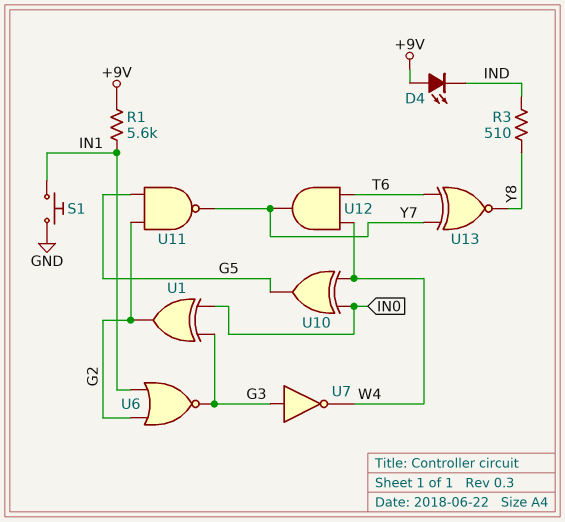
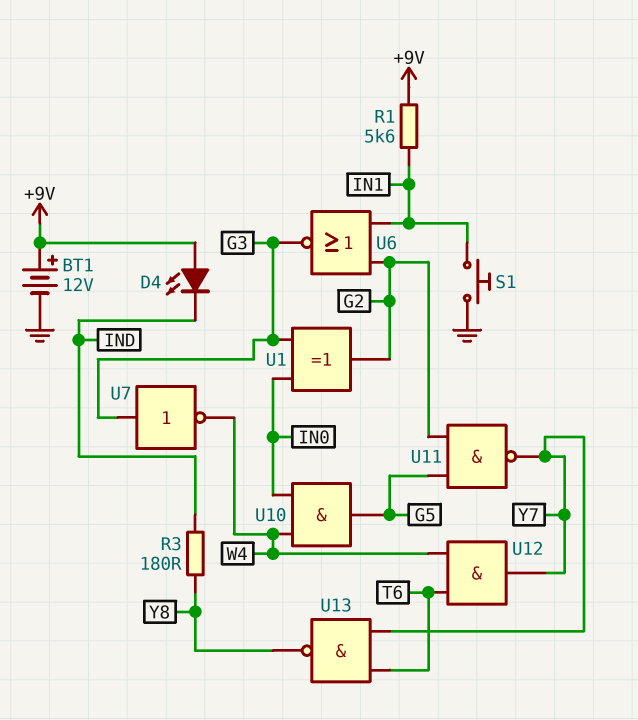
BT1: none -> 12V (plus +9V, minus GND)
R3: 510 (IND, Y8) -> 180 (IND, Y8)
U10: XOR (in IN0, in W4, out G5) -> AND (in IN0, in W4, out G5)
U13: XNOR (in T6, in Y7, out Y8) -> NAND (in T6, in Y7, out Y8)

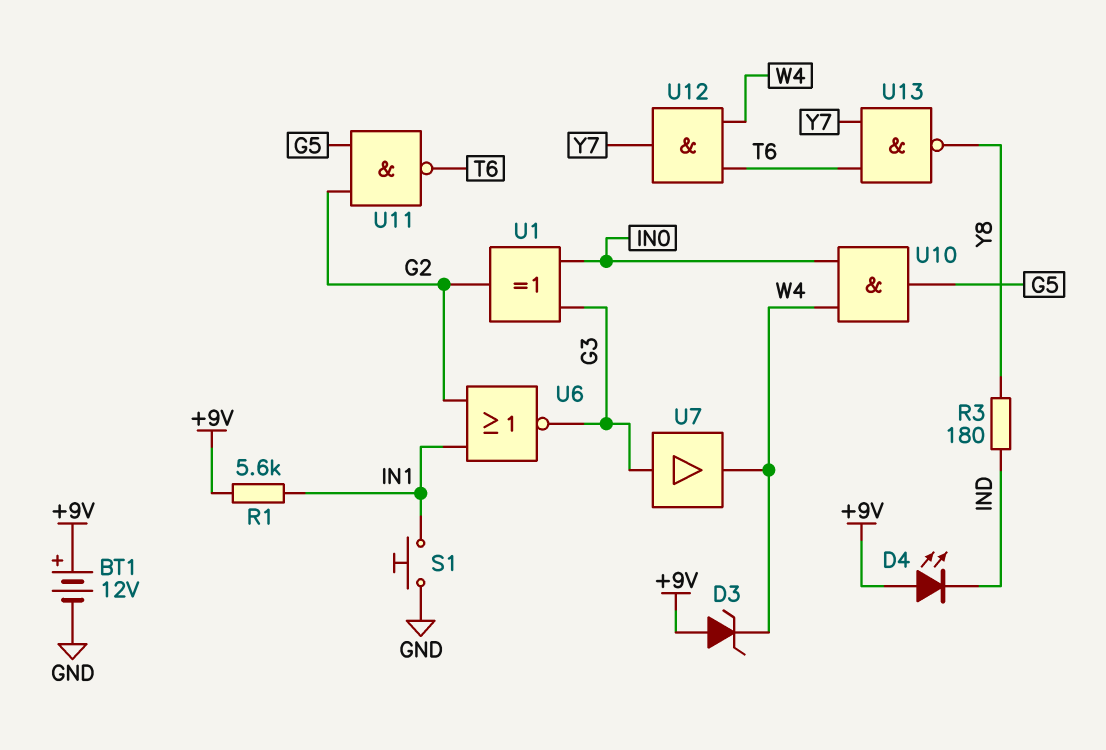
D3: none -> zener (A +9V, K W4)
U7: NOT (in G3, out W4) -> buffer (in G3, out W4)
U11: NAND (in G2, in G5, out Y7) -> NAND (in G2, in G5, out T6)

